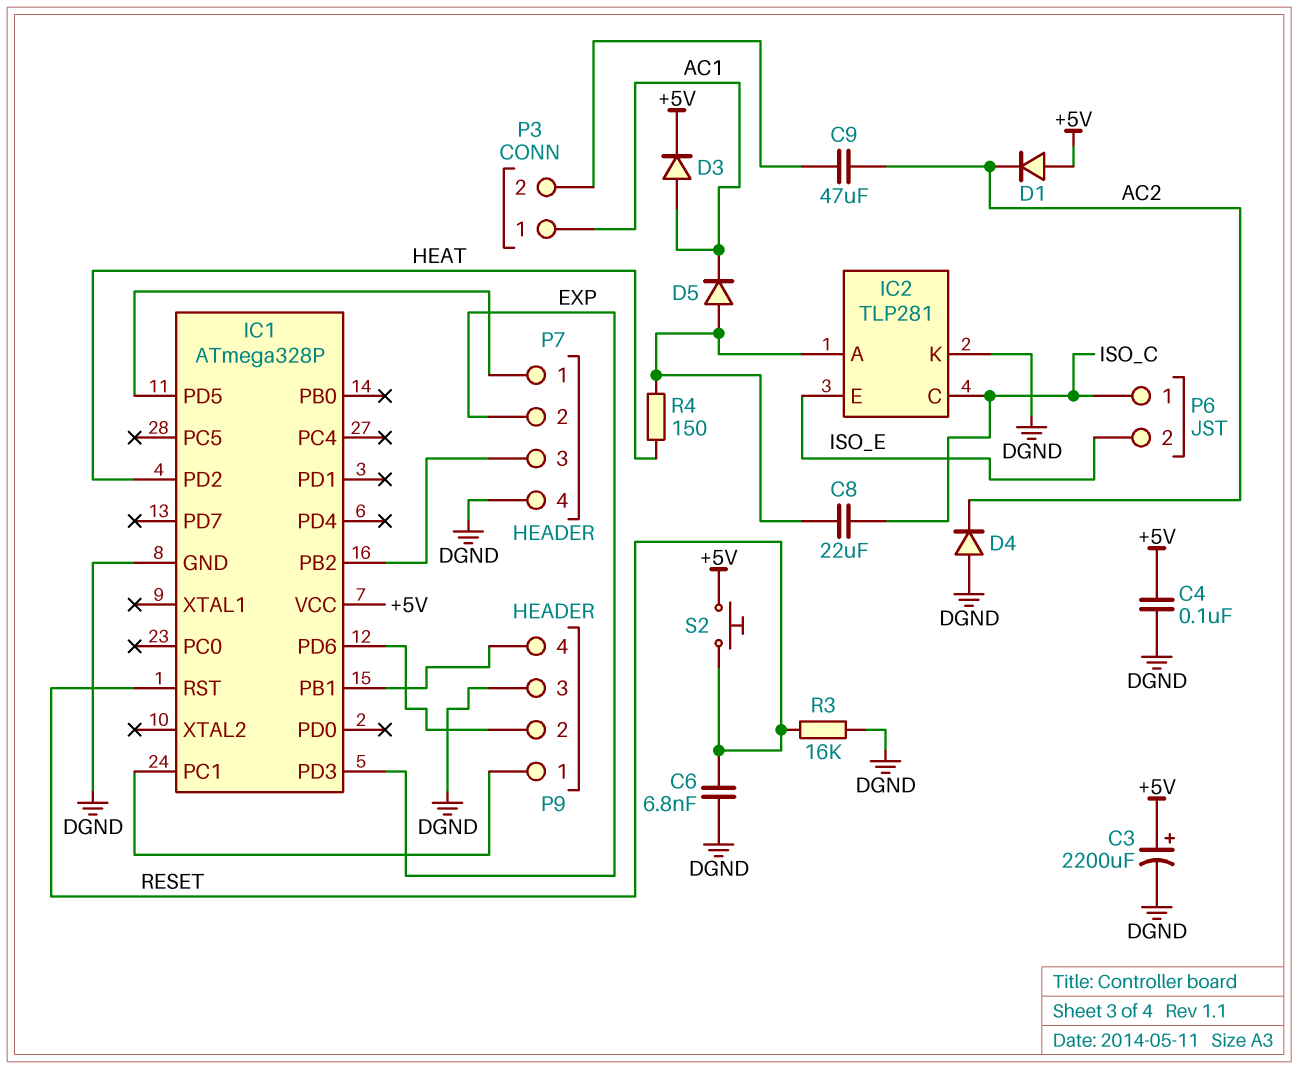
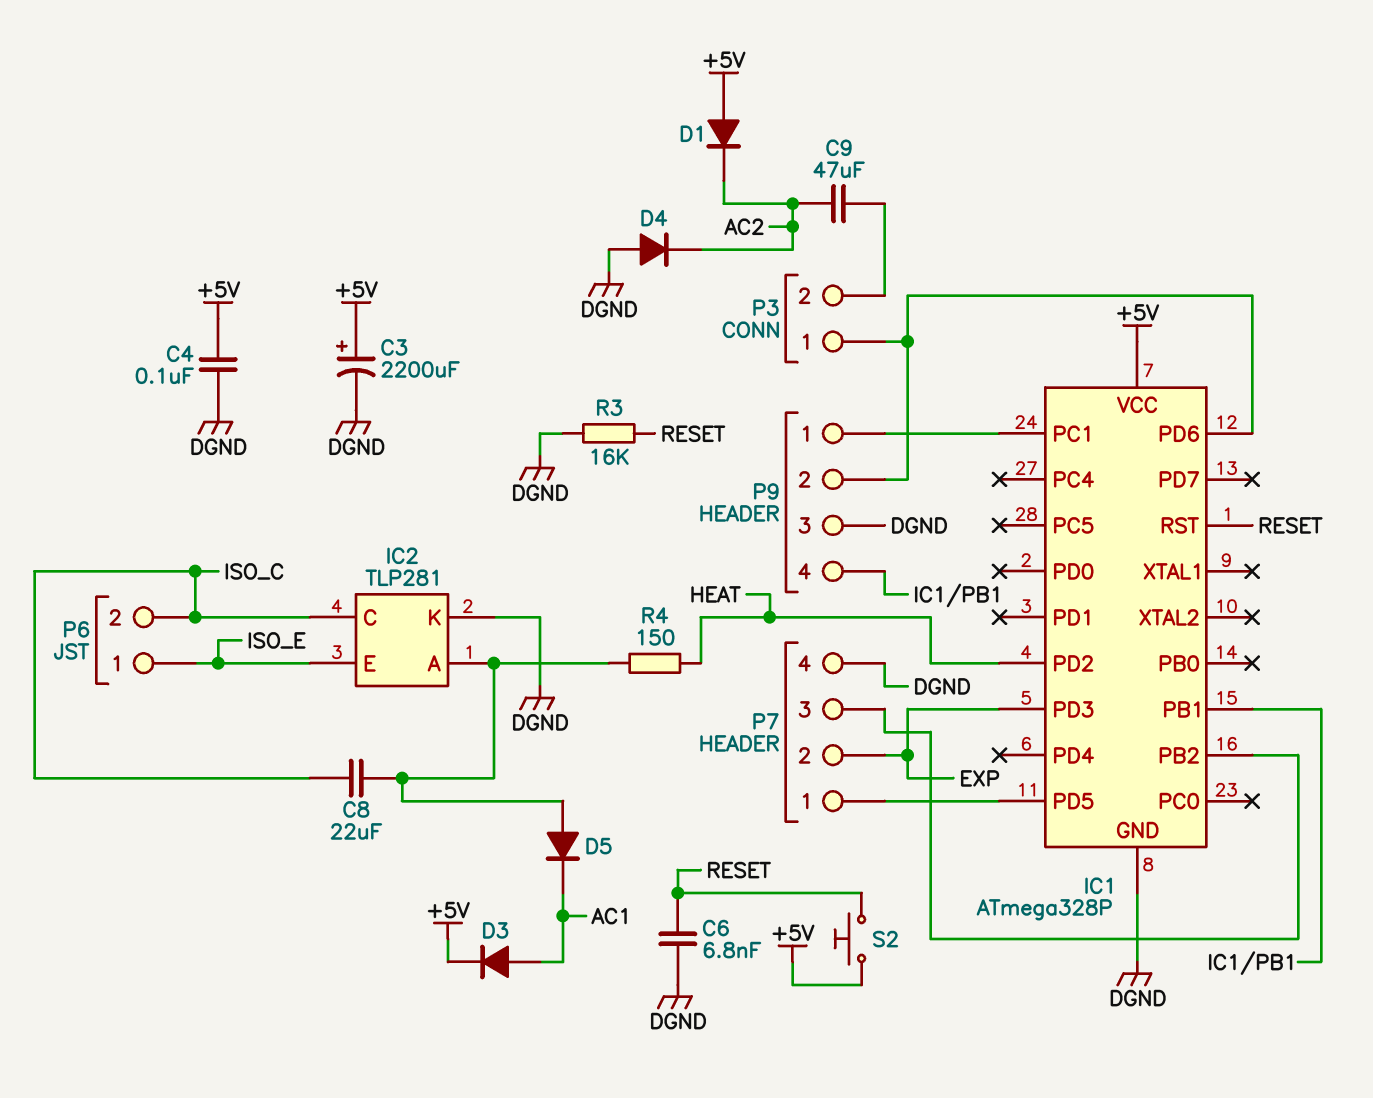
P3 pin 1: AC1 -> IC1/PD6
P6 pin 1: ISO_C -> ISO_E
P6 pin 2: ISO_E -> ISO_C

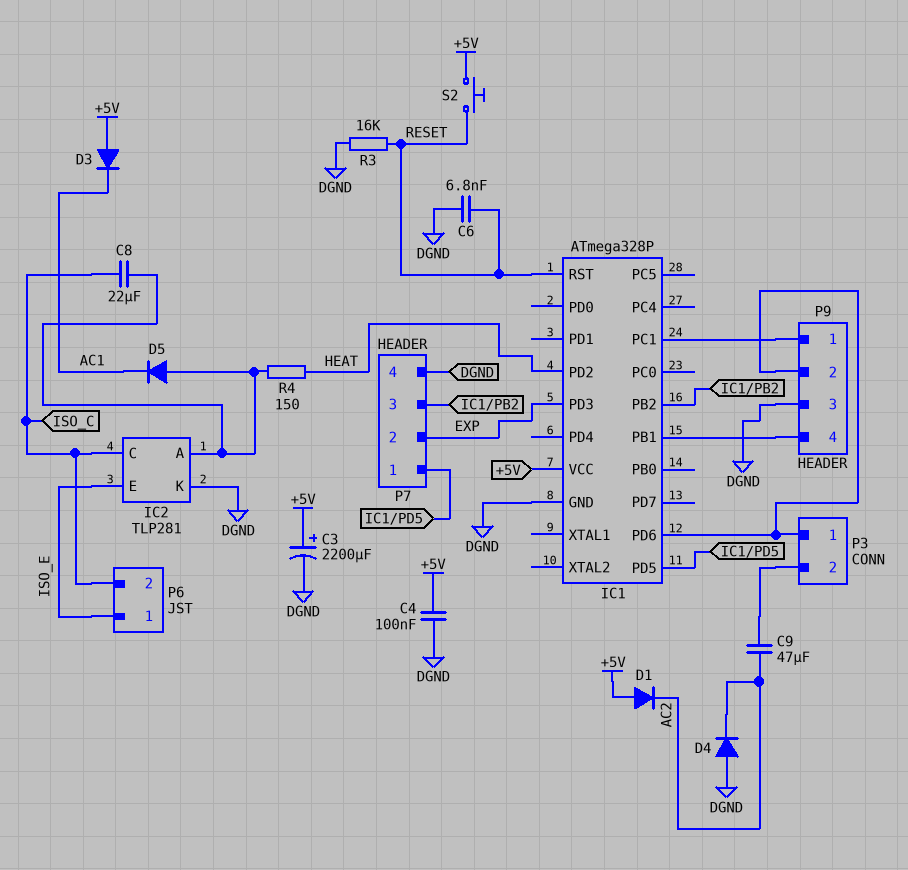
D3: diode (A AC1, K +5V) -> diode (A +5V, K AC1)

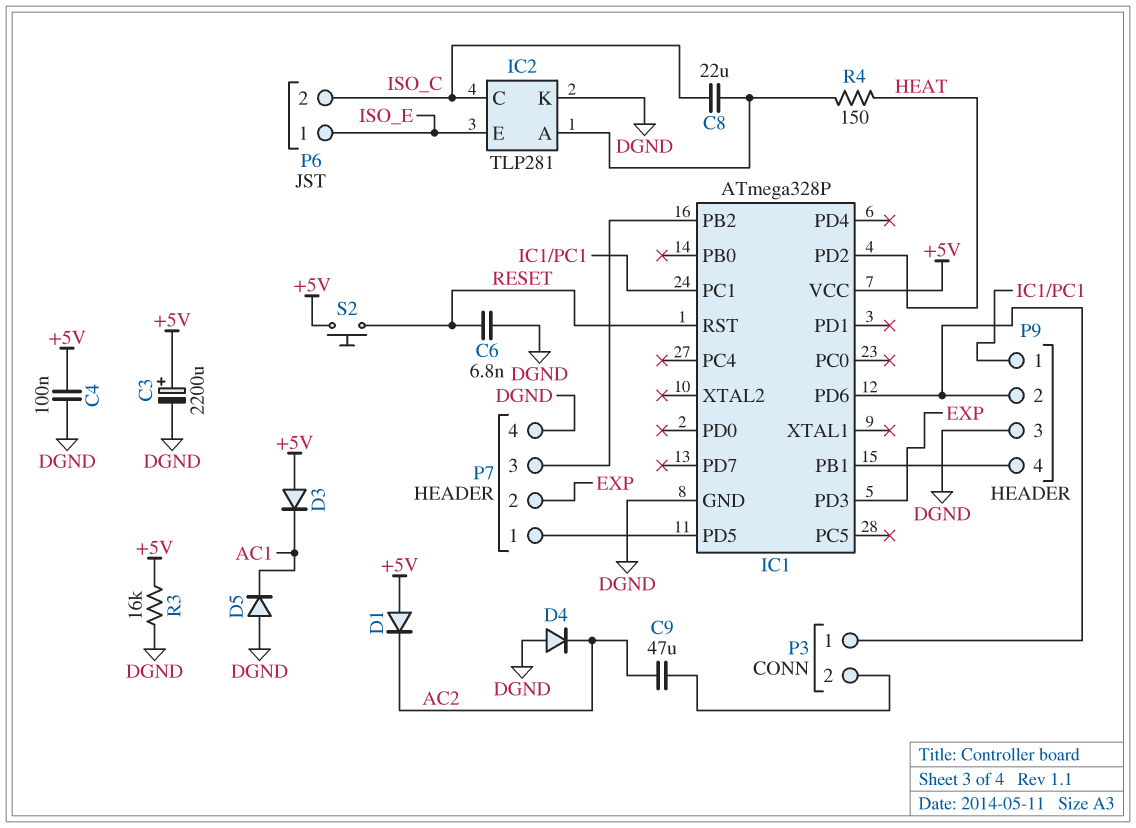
D5: diode (A IC2/A, K AC1) -> diode (A DGND, K AC1)
R3: 16k (DGND, RESET) -> 16k (+5V, DGND)

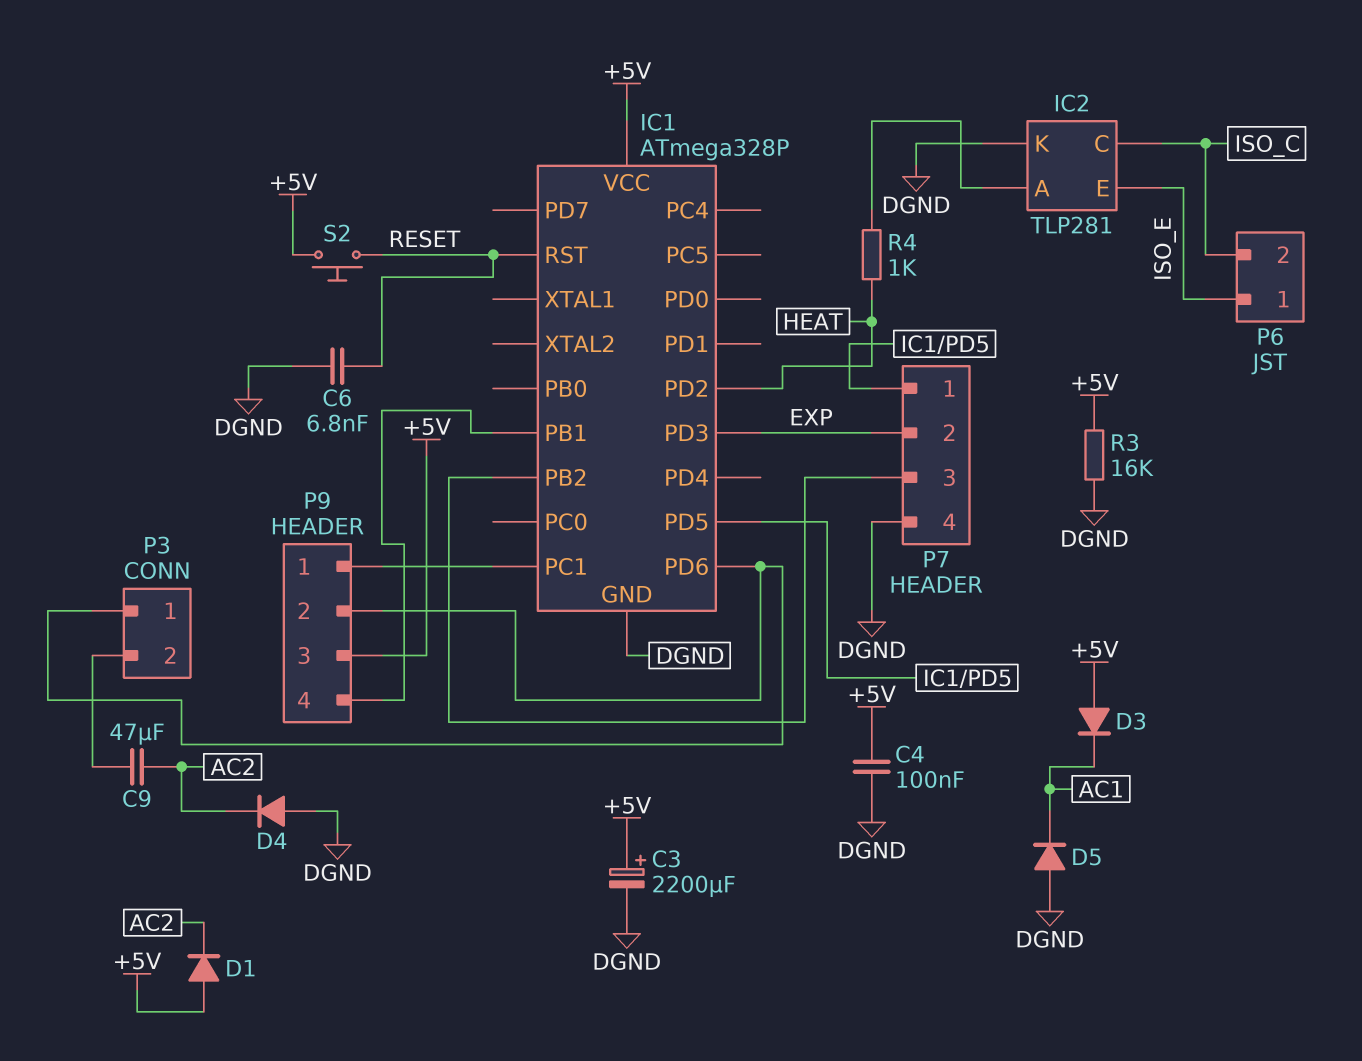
C8: 22uF (IC2/A, ISO_C) -> none
P9 pin 3: DGND -> +5V
R4: 150 (HEAT, IC2/A) -> 1k (HEAT, IC2/A)

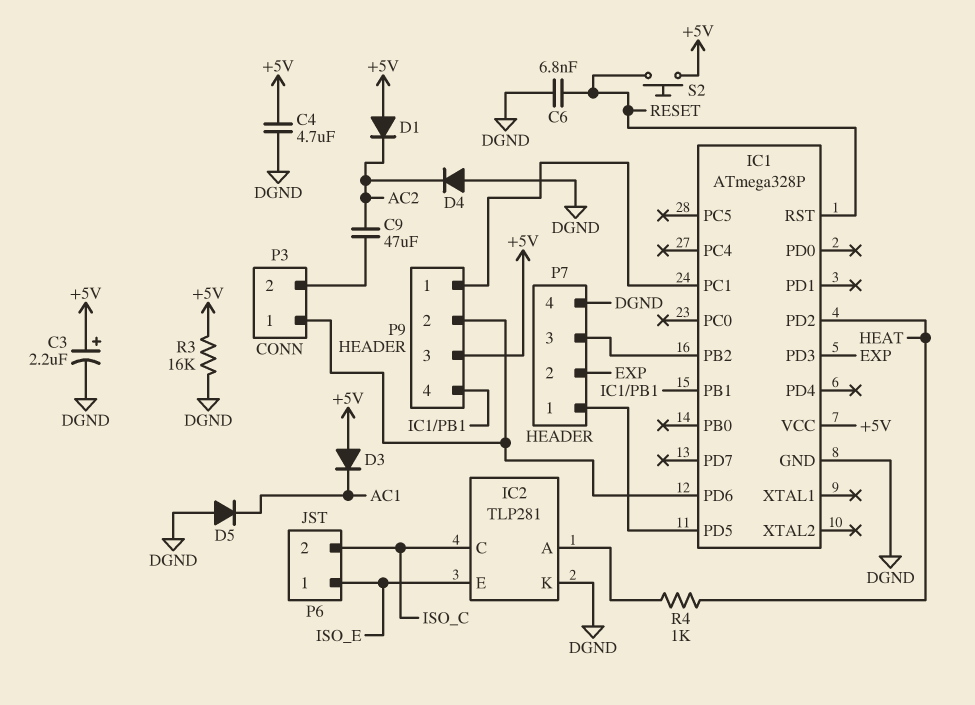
C3: 2200uF (plus +5V, minus DGND) -> 2.2uF (plus +5V, minus DGND)
C4: 100nF (+5V, DGND) -> 4.7uF (+5V, DGND)

